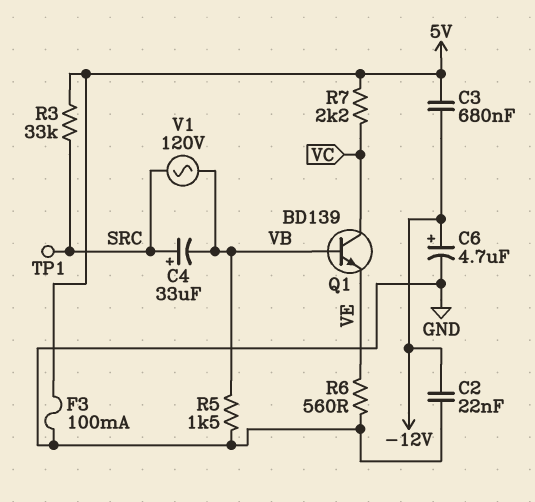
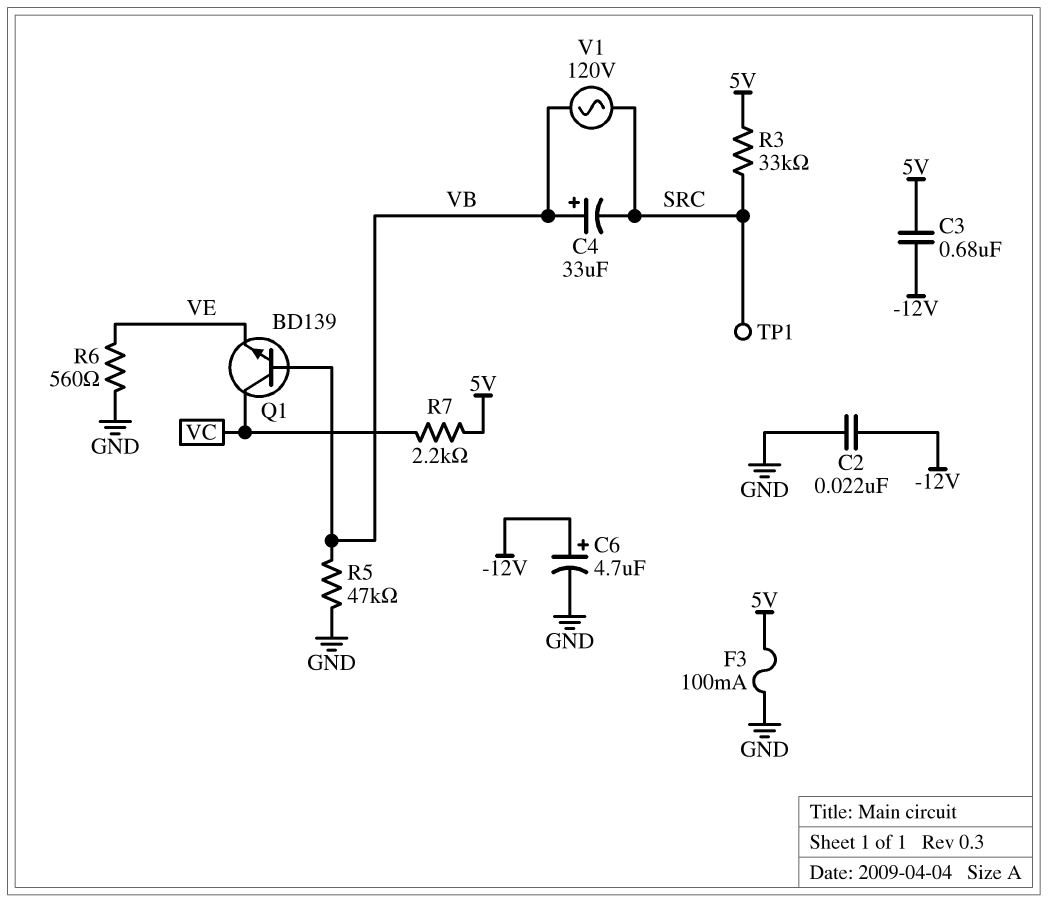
C4: 33uF (plus SRC, minus VB) -> 33uF (plus VB, minus SRC)
R5: 1.5k (GND, VB) -> 47k (GND, VB)

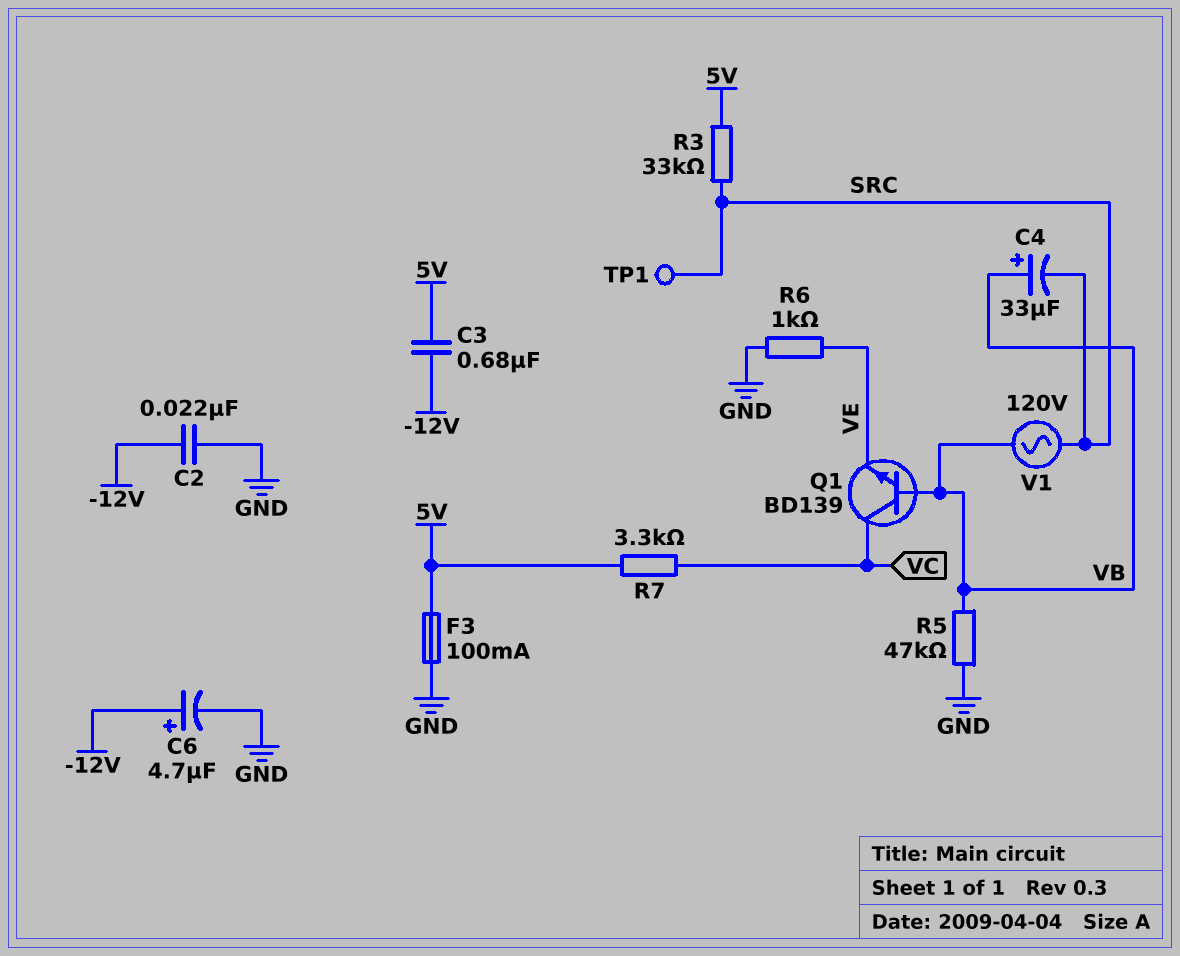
R6: 560 (GND, VE) -> 1k (GND, VE)
R7: 2.2k (5V, VC) -> 3.3k (5V, VC)

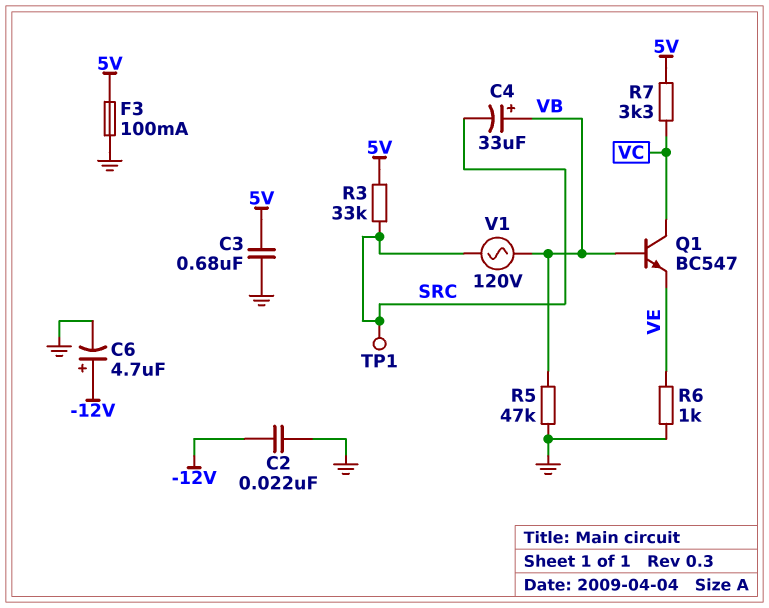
C3: 680nF (-12V, 5V) -> 680nF (5V, GND)
Q1: NPN BD139 (B VB, C VC, E VE) -> NPN BC547 (B VB, C VC, E VE)

